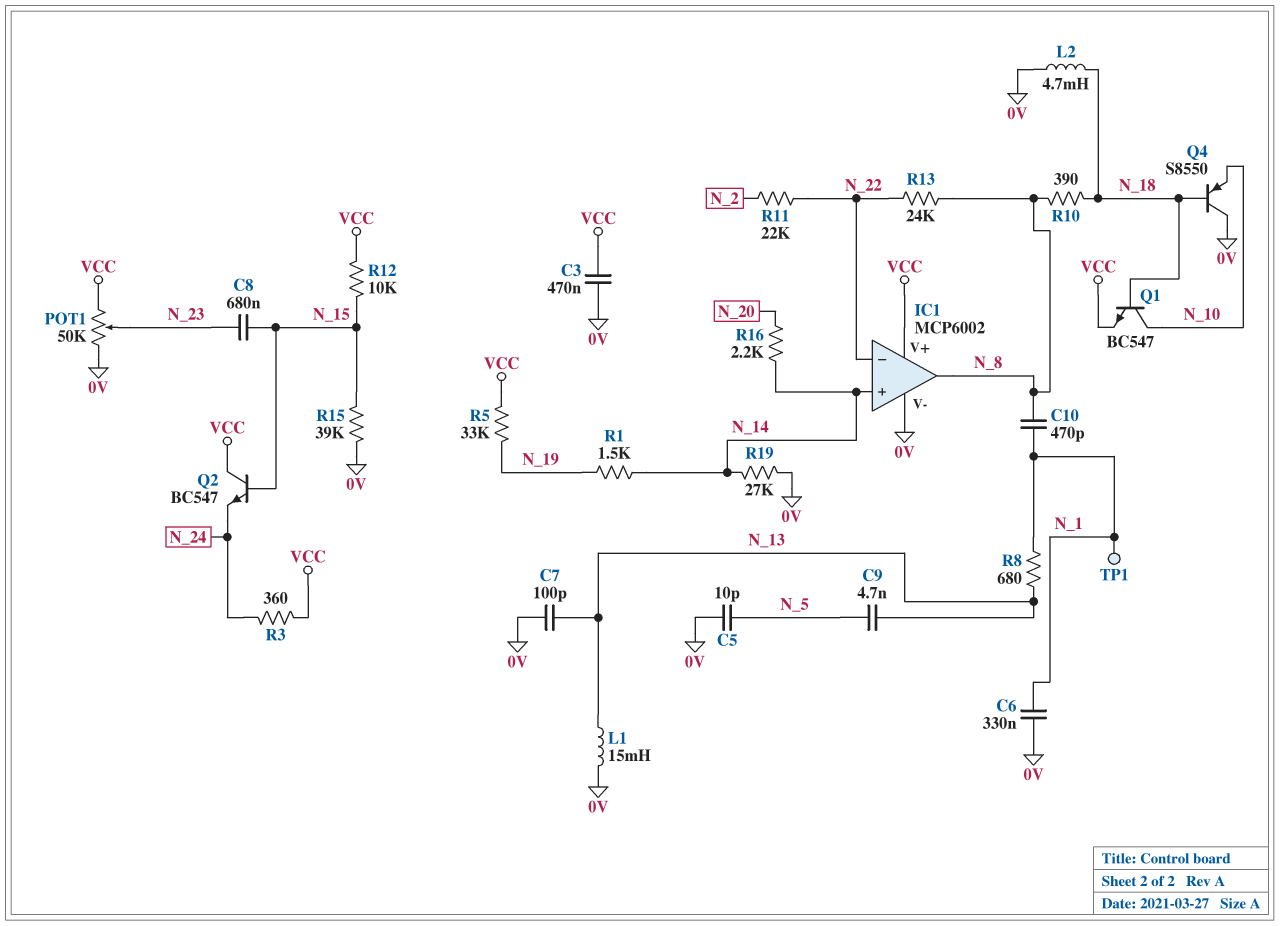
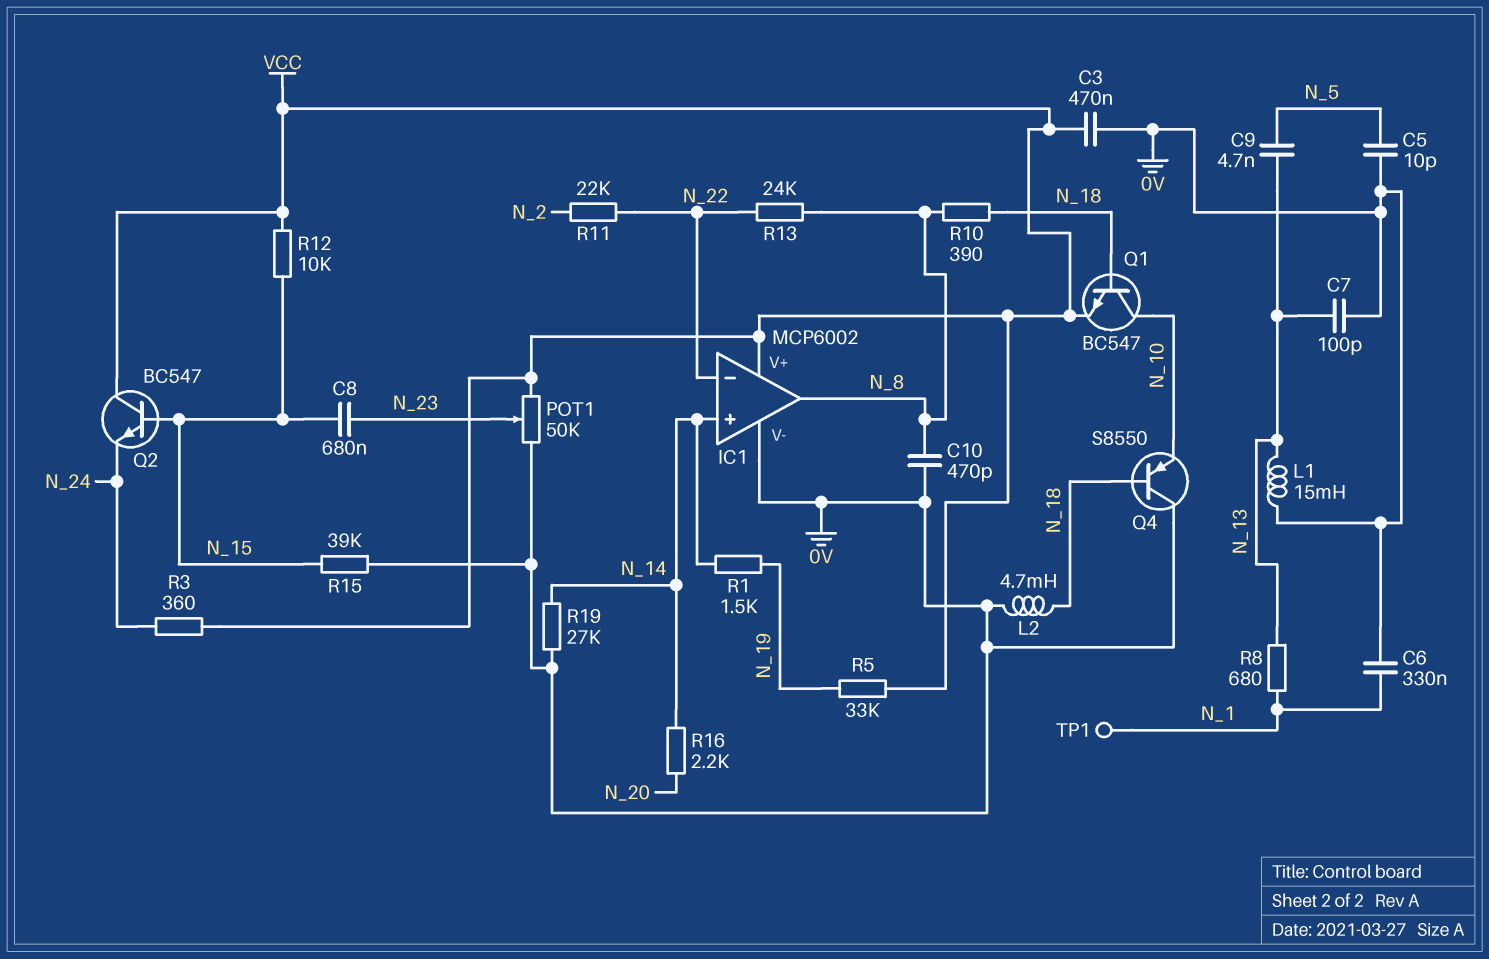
C10: 470pF (N_1, N_8) -> 470pF (0V, N_8)

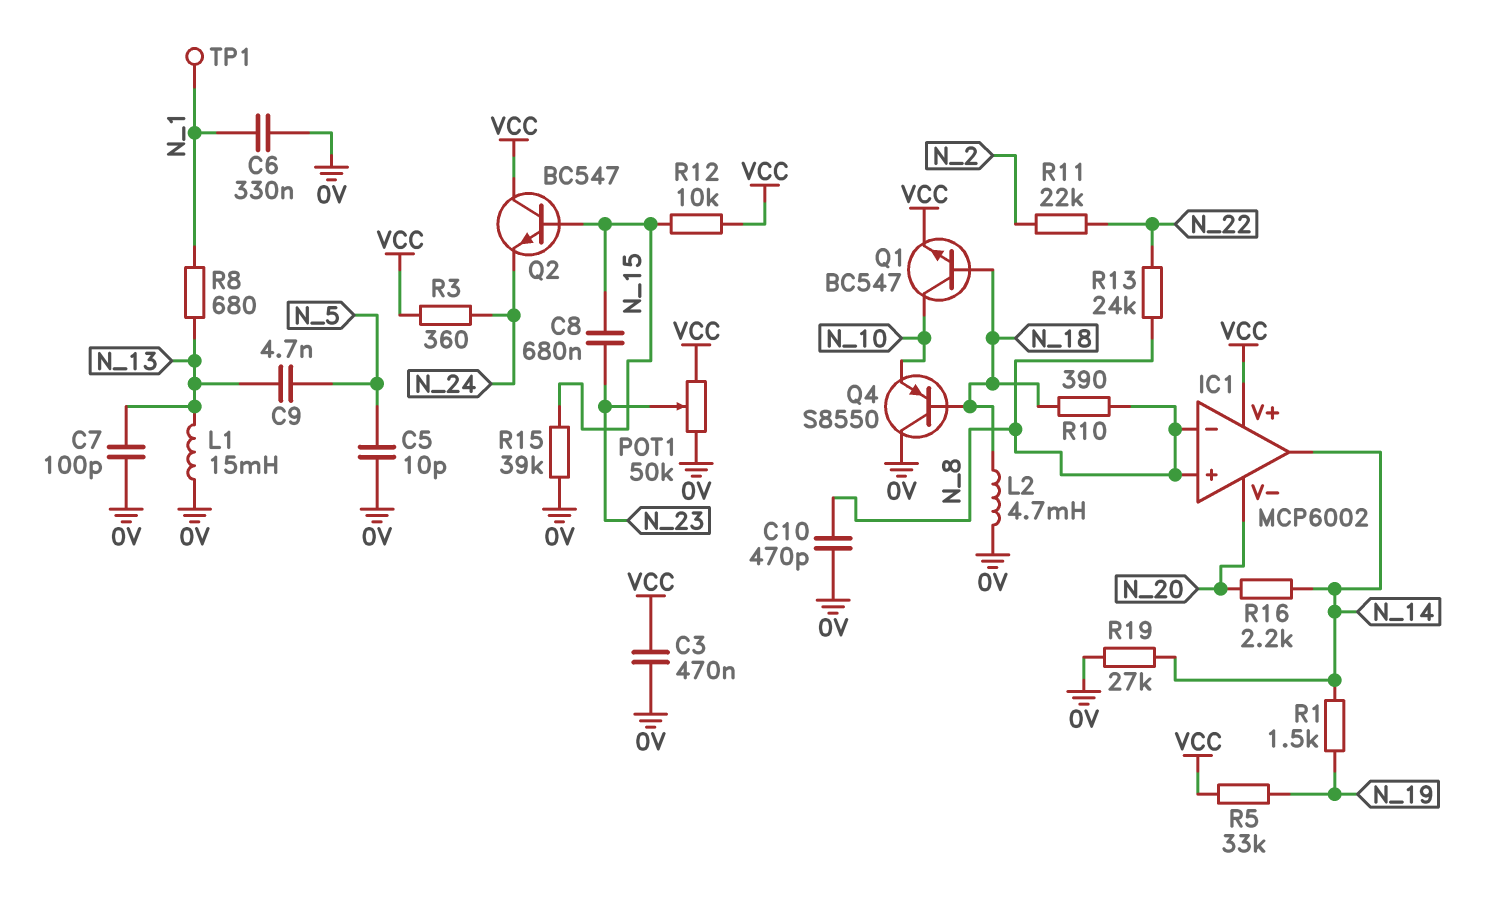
IC1 pin V-: 0V -> N_20
IC1 pin in+: N_14 -> N_8
IC1 pin in-: N_22 -> N_8
IC1 pin out: N_8 -> N_14

